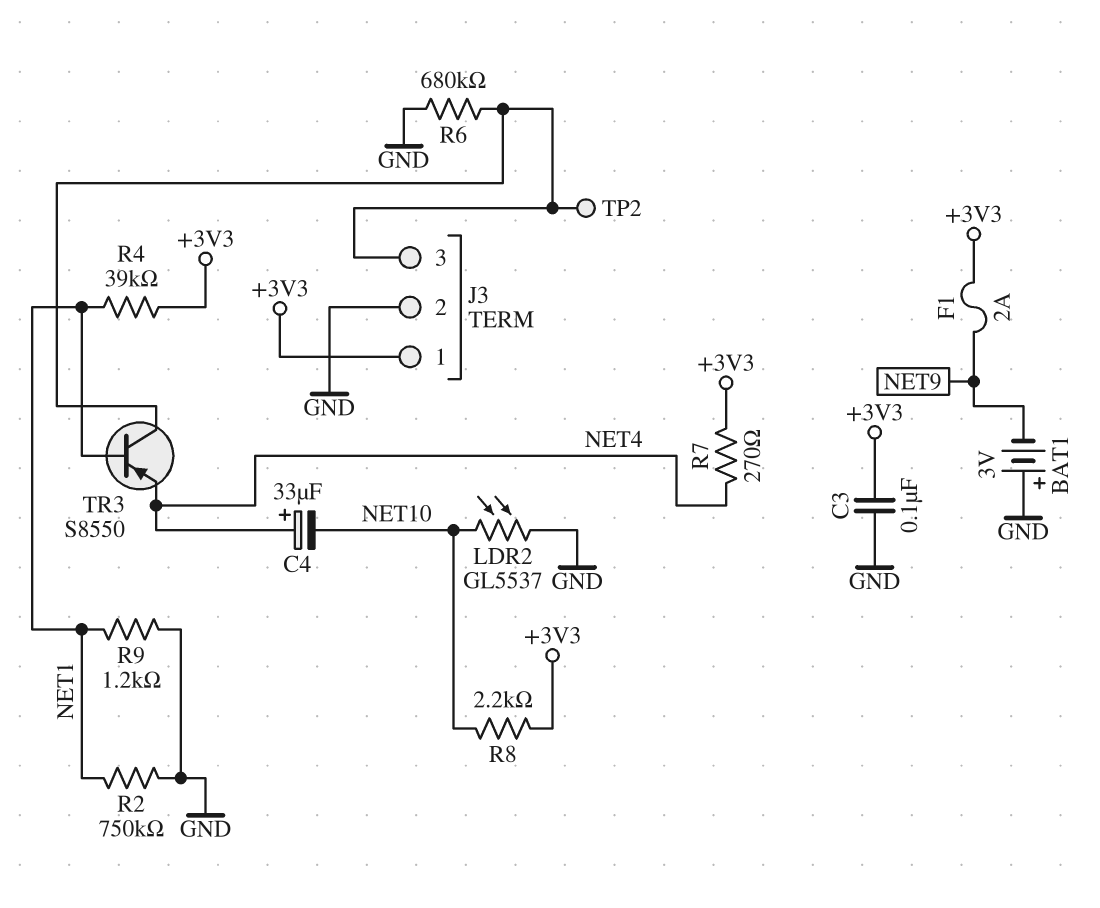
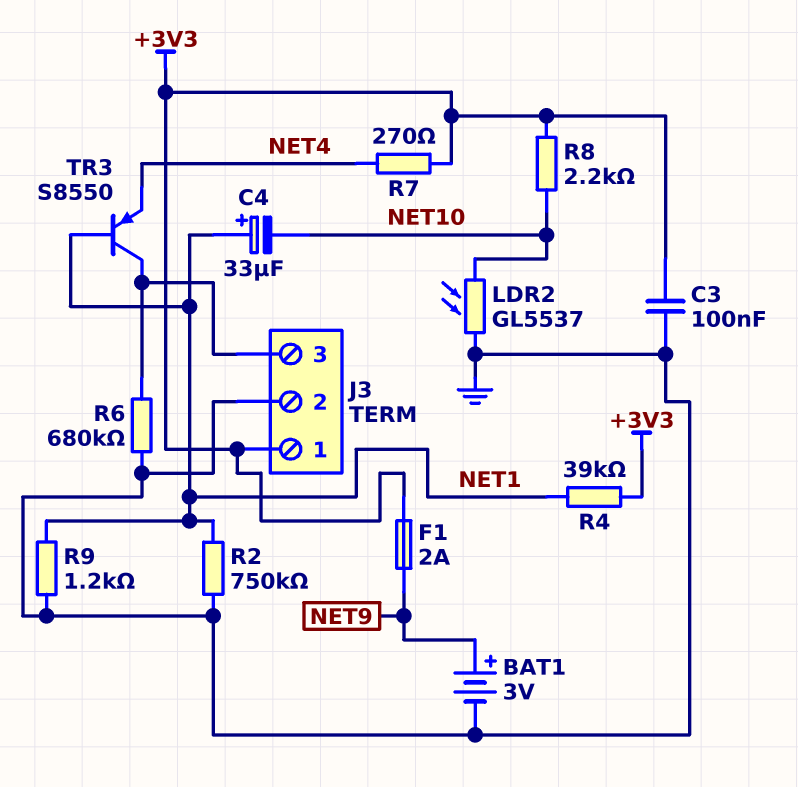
BAT1: 3V (plus GND, minus NET9) -> 3V (plus NET9, minus GND)
C4: 33uF (plus NET4, minus NET10) -> 33uF (plus NET1, minus NET10)
TP2: test point (J3/3) -> none

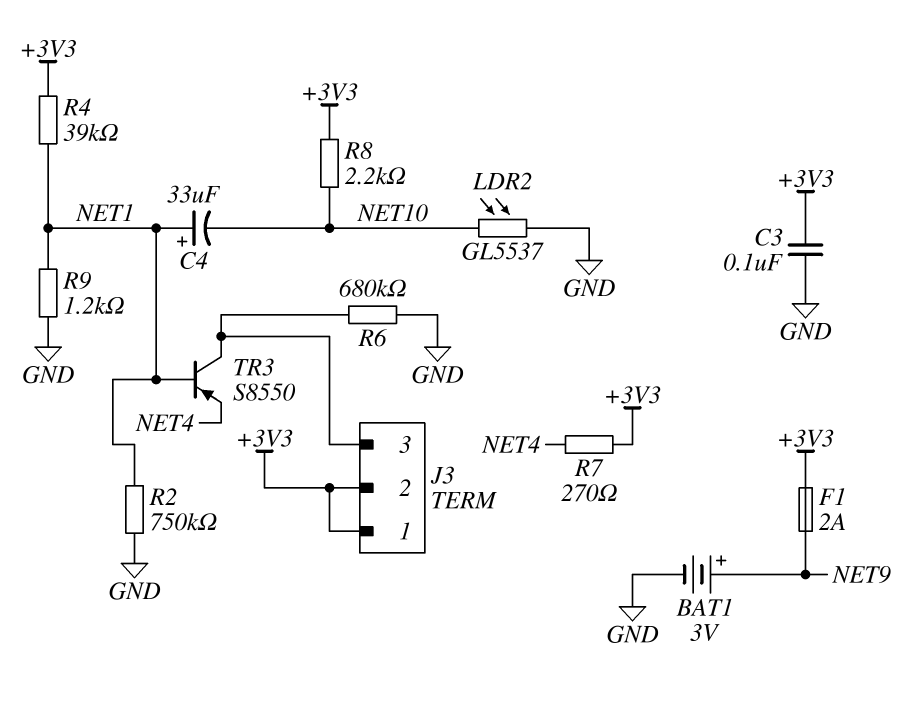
J3 pin 2: GND -> +3V3

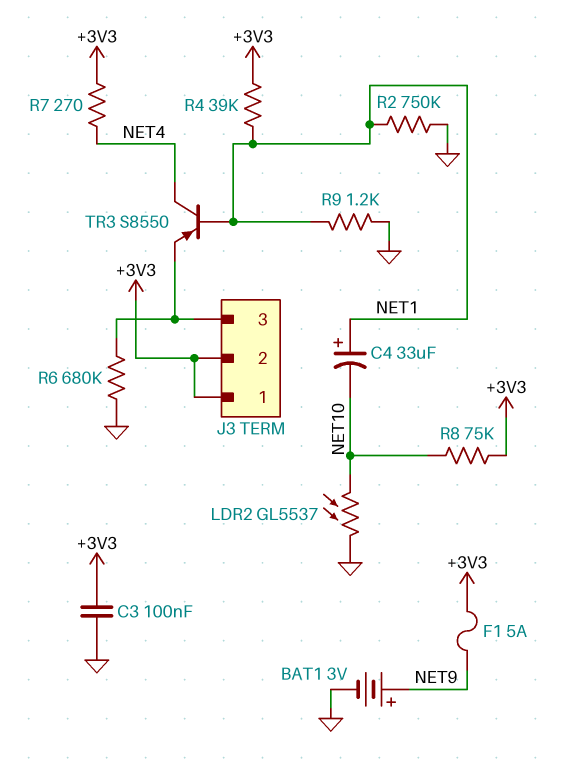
F1: 2A (+3V3, NET9) -> 5A (+3V3, NET9)
R8: 2.2k (+3V3, NET10) -> 75k (+3V3, NET10)
TR3: PNP S8550 (B NET1, C J3/3, E NET4) -> PNP S8550 (B NET1, C NET4, E J3/3)

